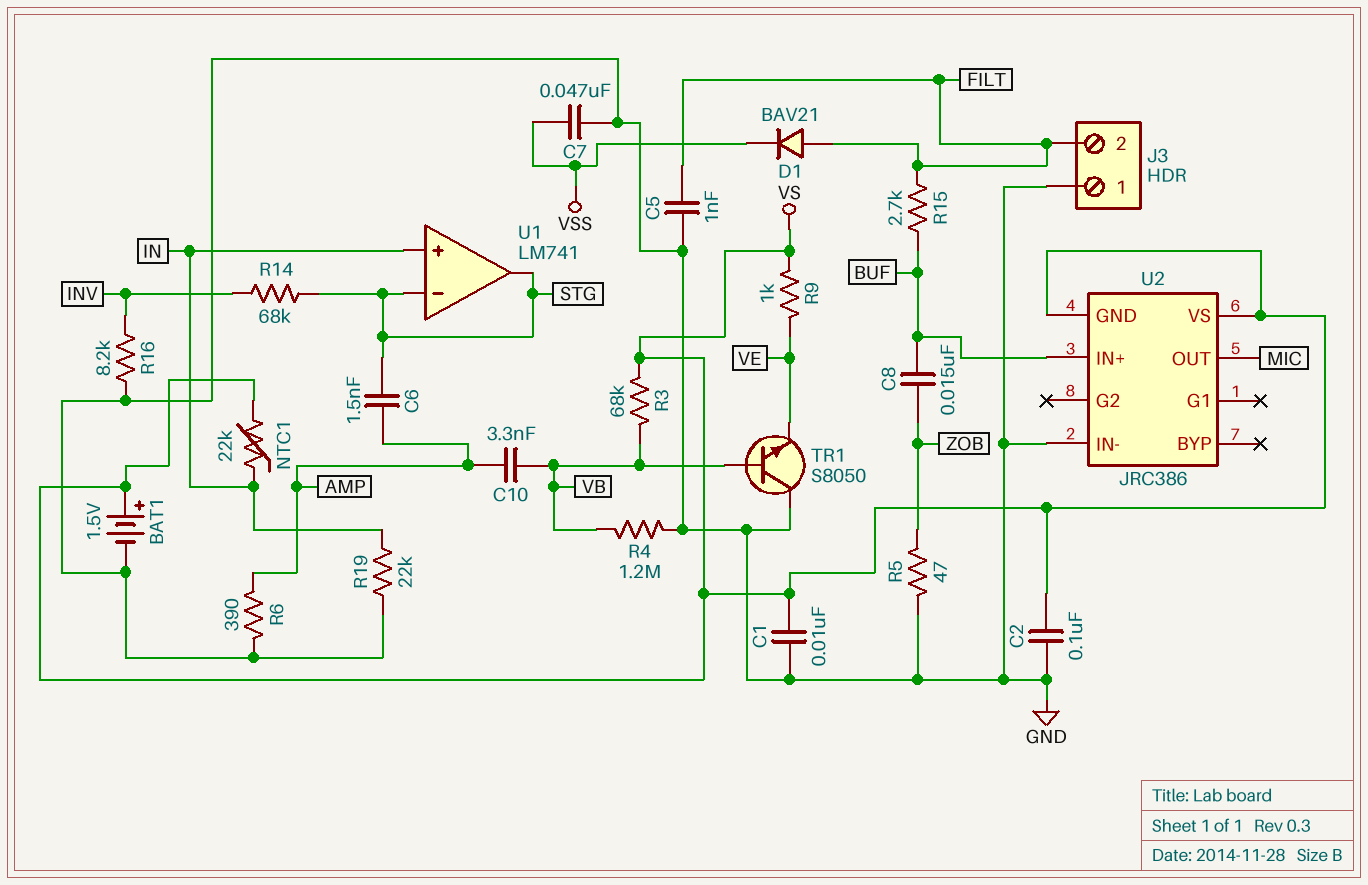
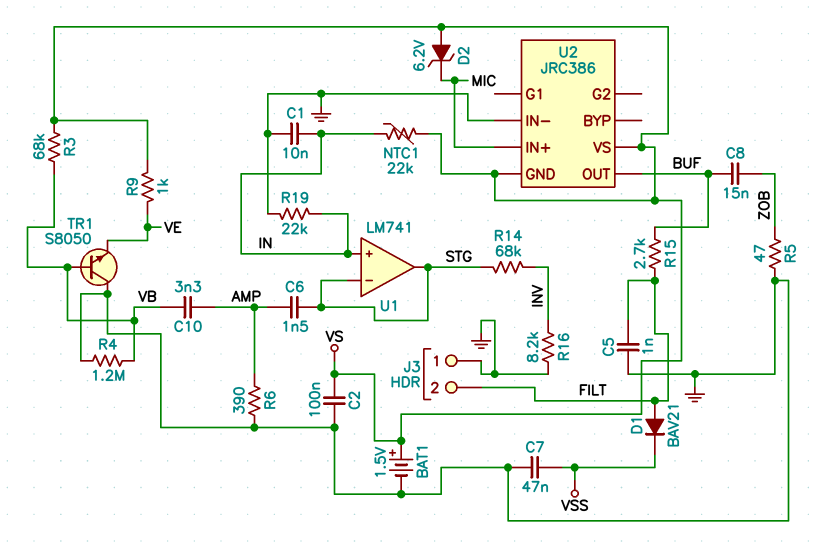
C1: 10nF (GND, VS) -> 10nF (GND, IN)
D2: none -> zener 6.2V (A VS, K MIC)
U2 pin IN+: BUF -> MIC
U2 pin OUT: MIC -> BUF

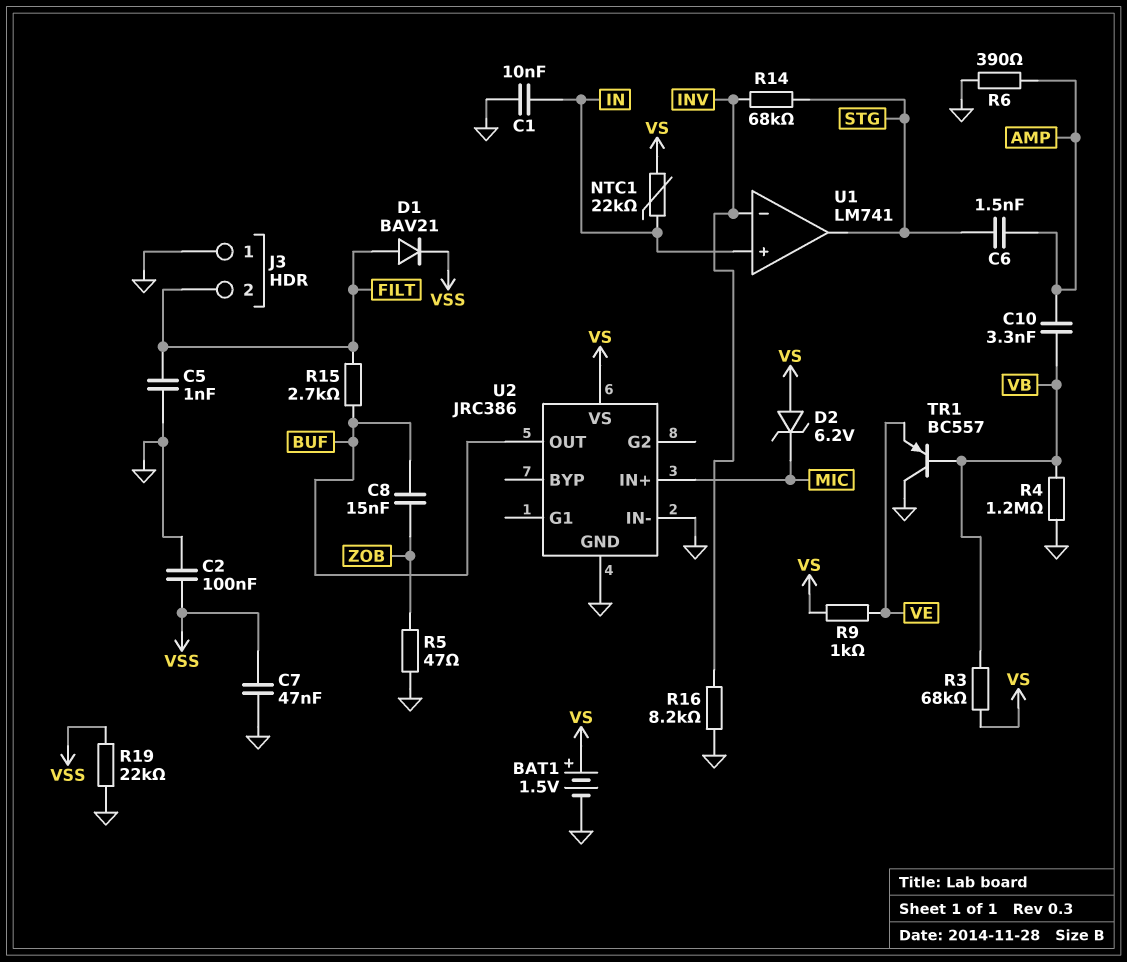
C2: 100nF (GND, VS) -> 100nF (GND, VSS)
R19: 22k (GND, IN) -> 22k (GND, VSS)
TR1: NPN S8050 (B VB, C GND, E VE) -> PNP BC557 (B VB, C GND, E VE)
U1 pin in-: STG -> INV
U2 pin GND: VS -> GND

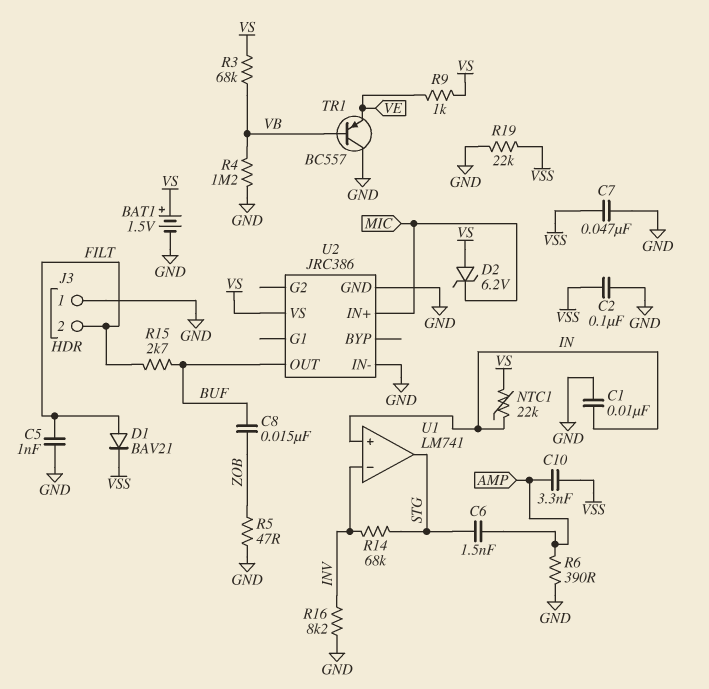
C10: 3.3nF (AMP, VB) -> 3.3nF (AMP, VSS)

